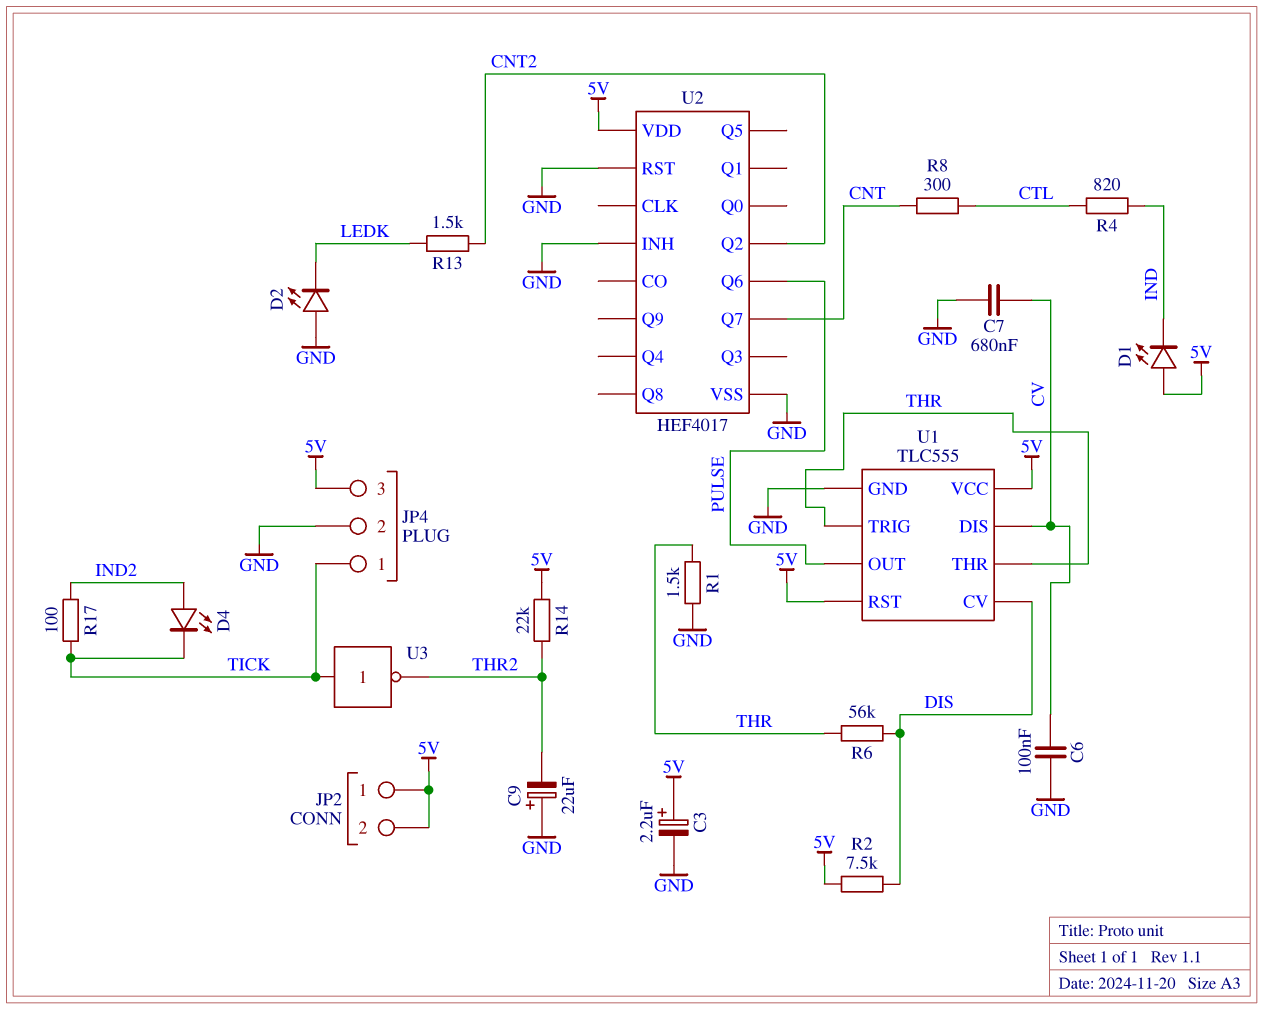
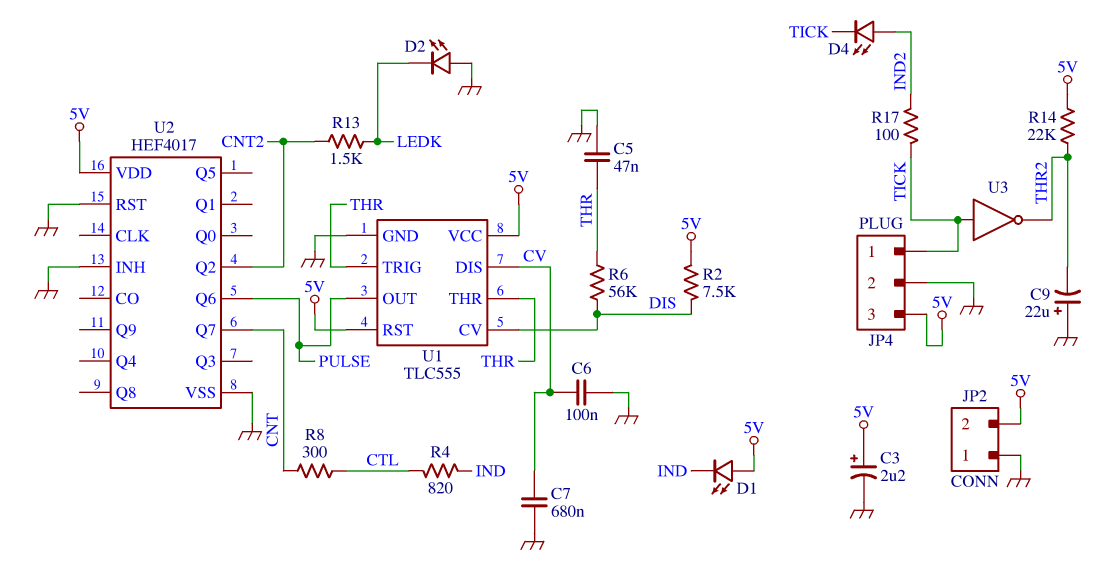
C5: none -> 47nF (GND, THR)
JP2 pin 1: 5V -> GND
R1: 1.5k (GND, THR) -> none

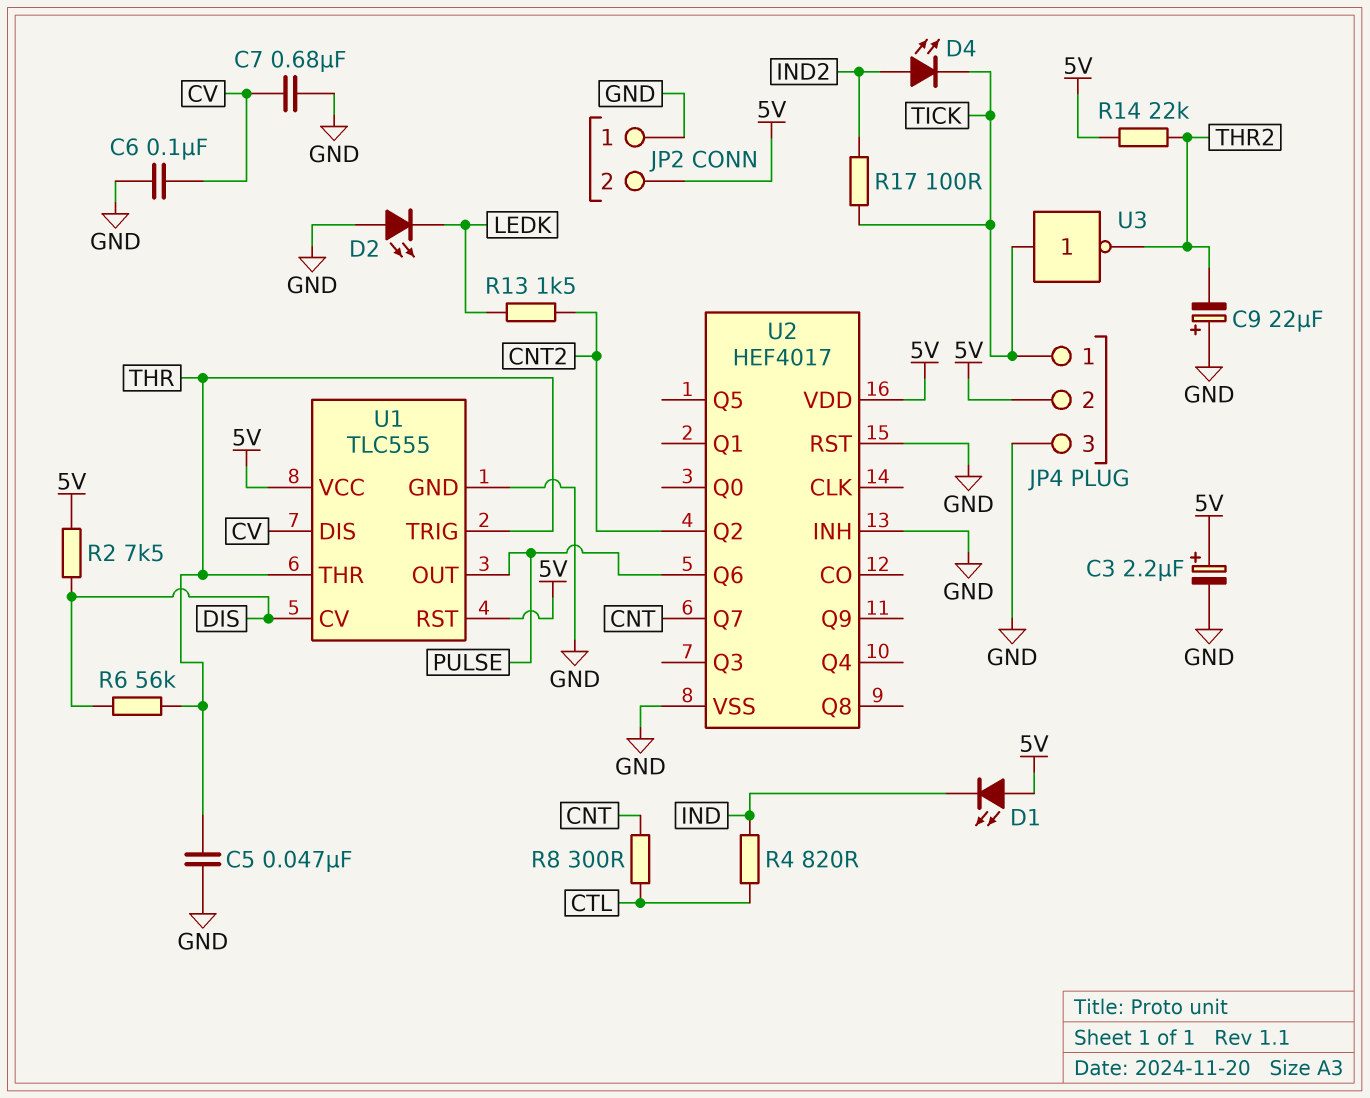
JP4 pin 2: GND -> 5V
JP4 pin 3: 5V -> GND

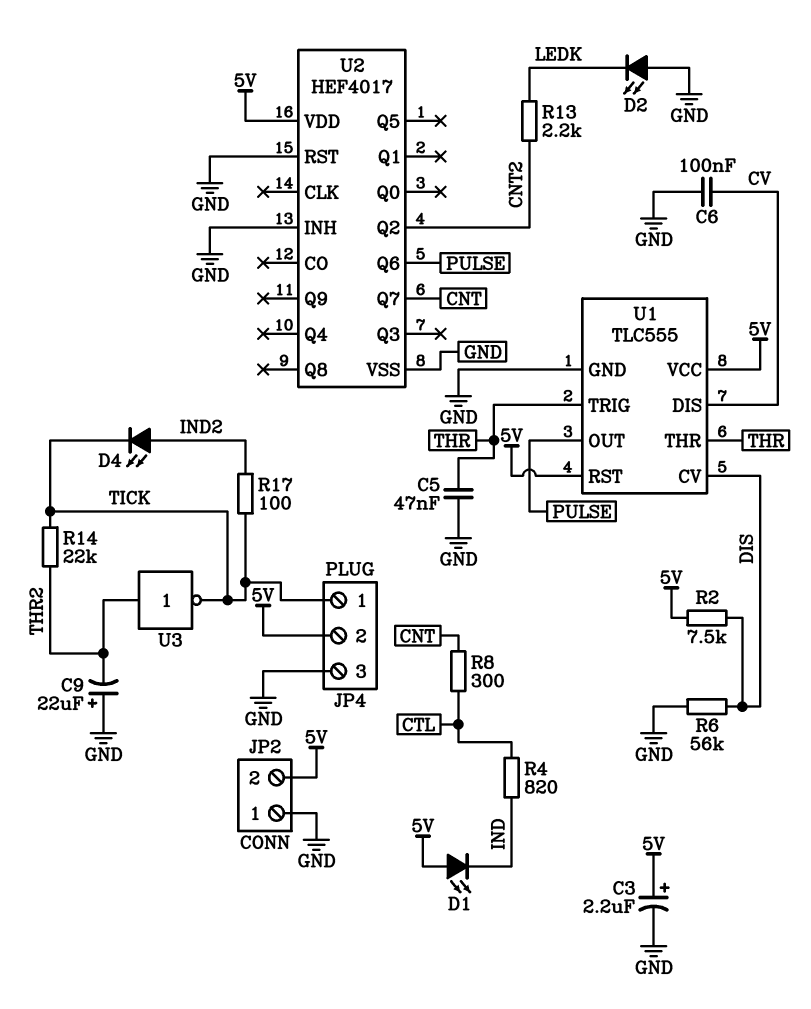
C7: 680nF (CV, GND) -> none
R6: 56k (DIS, THR) -> 56k (DIS, GND)
R13: 1.5k (CNT2, LEDK) -> 2.2k (CNT2, LEDK)
R14: 22k (5V, THR2) -> 22k (THR2, TICK)
U3: NOT (in TICK, out THR2) -> NOT (in THR2, out TICK)

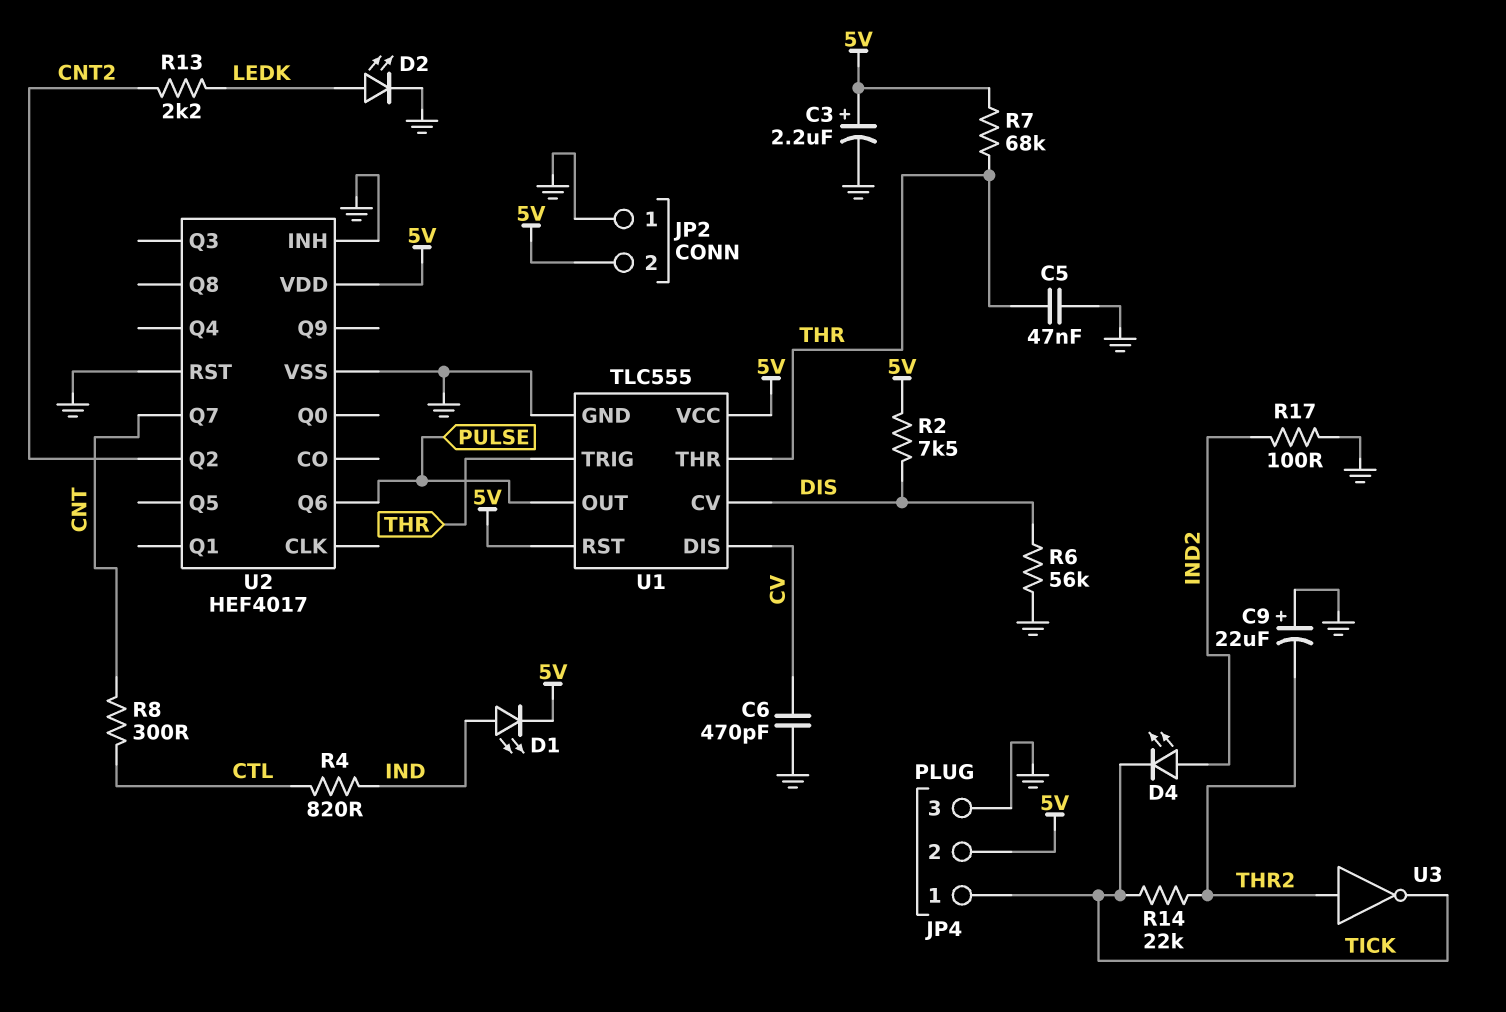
C6: 100nF (CV, GND) -> 470pF (CV, GND)
D1: LED (A 5V, K IND) -> LED (A IND, K 5V)
D2: LED (A GND, K LEDK) -> LED (A LEDK, K GND)
R7: none -> 68k (5V, THR)
R17: 100 (IND2, TICK) -> 100 (GND, IND2)

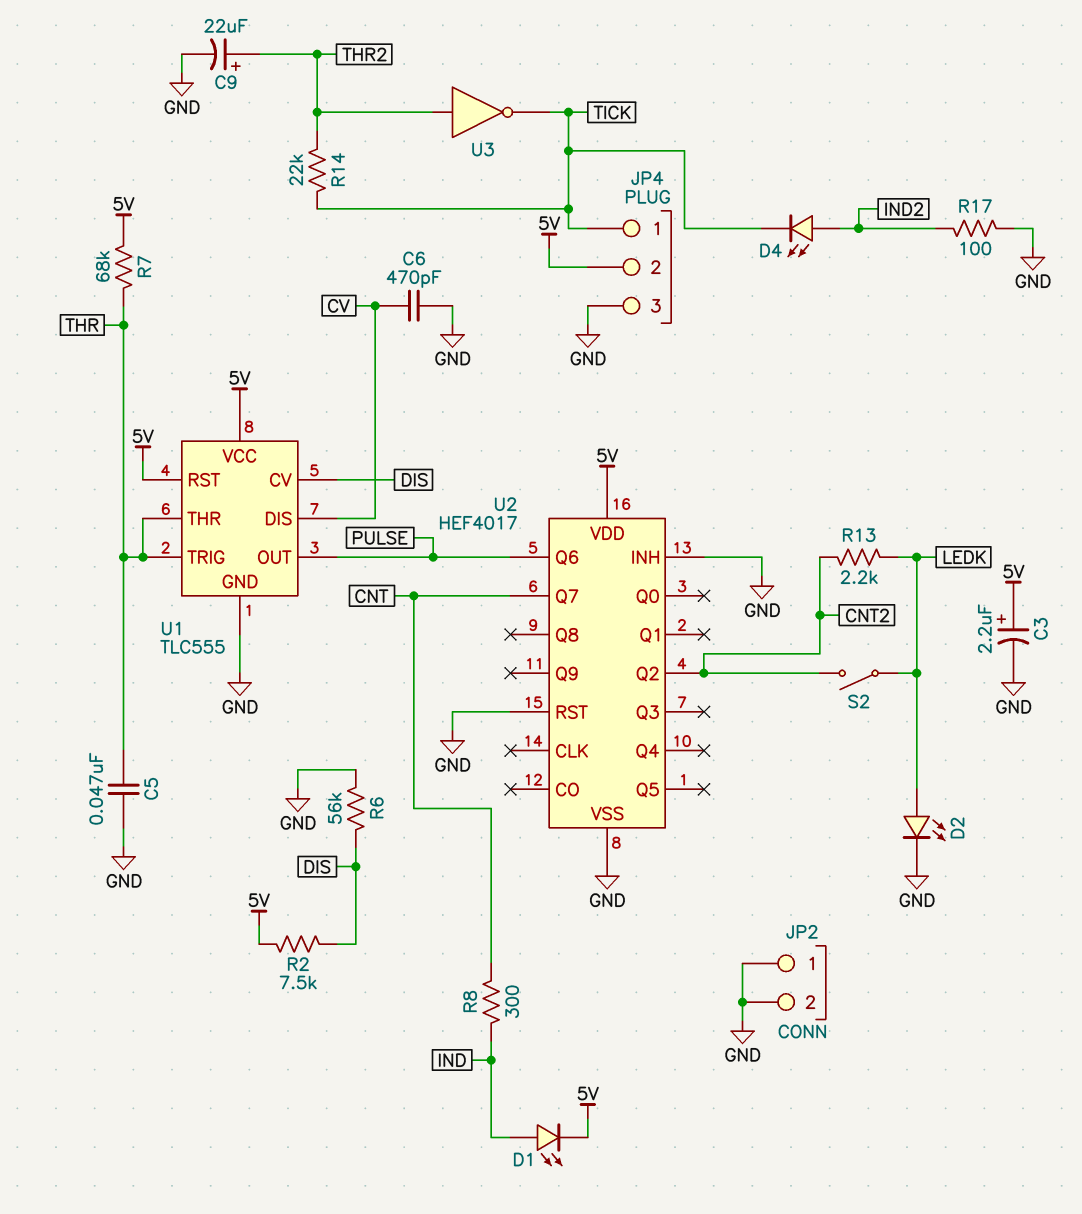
C9: 22uF (plus GND, minus THR2) -> 22uF (plus THR2, minus GND)
JP2 pin 2: 5V -> GND
R4: 820 (CTL, IND) -> none
R8: 300 (CNT, CTL) -> 300 (CNT, IND)
S2: none -> switch (CNT2, LEDK)

